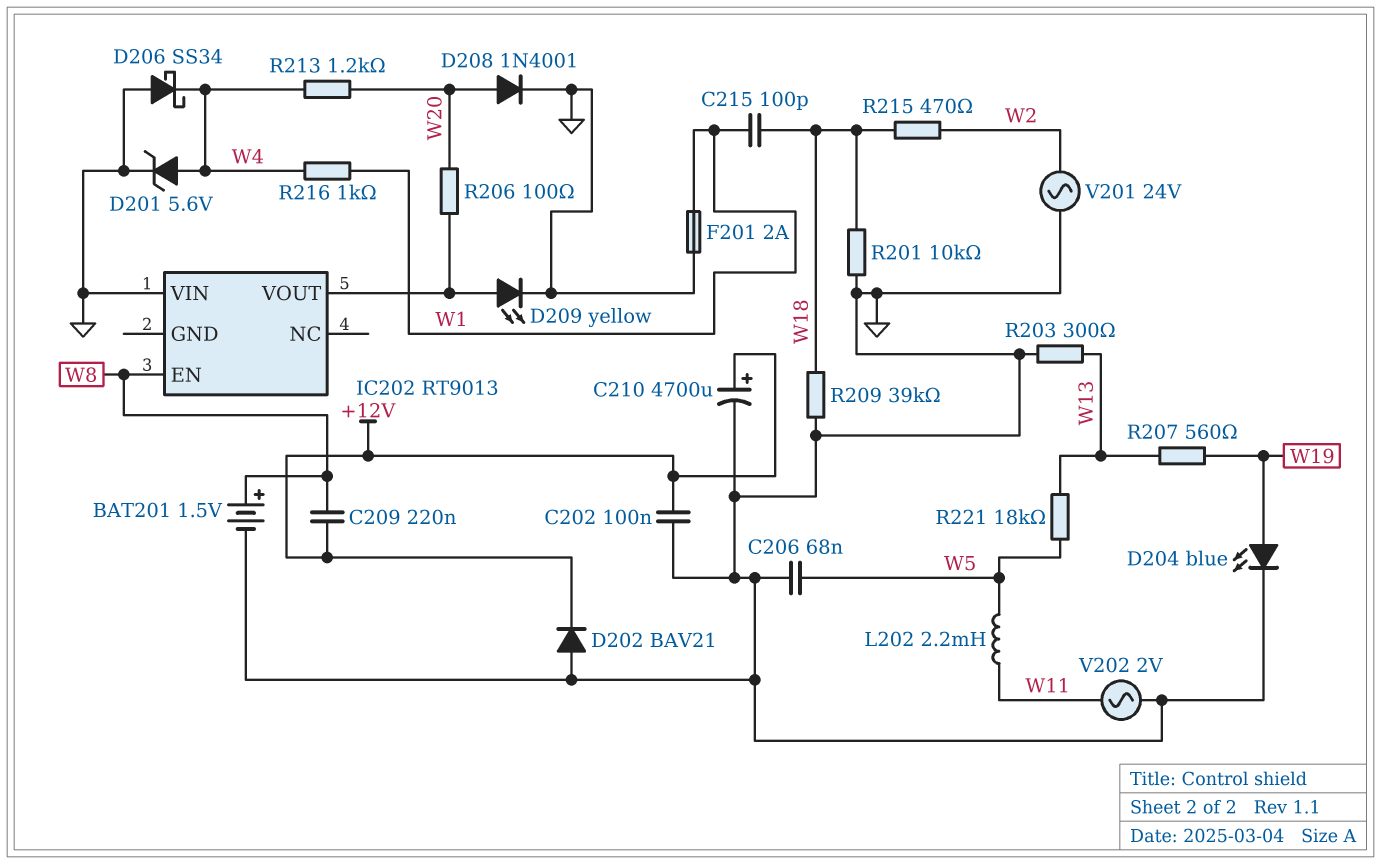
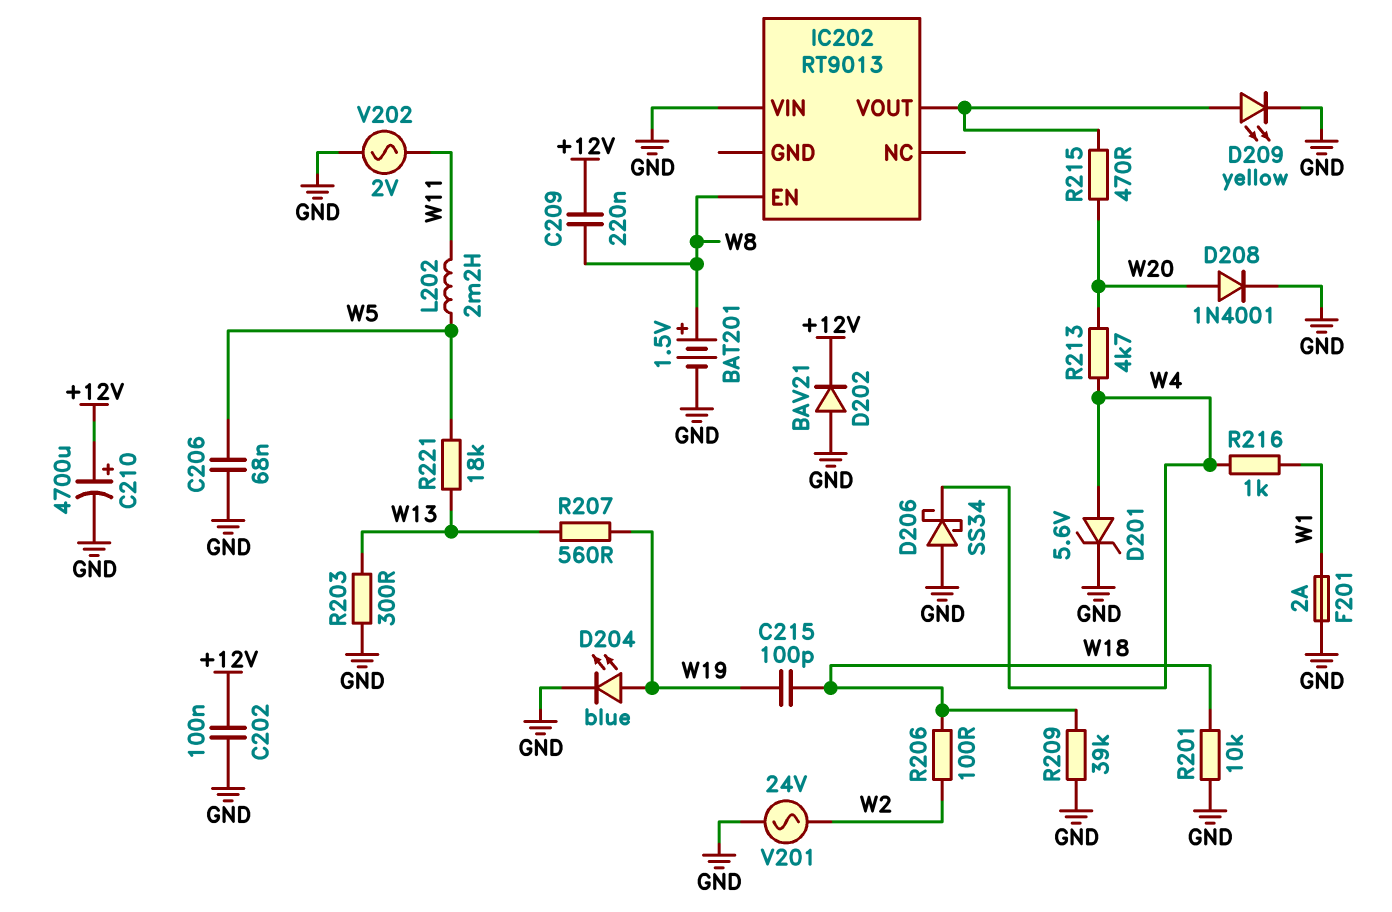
C215: 100pF (W1, W18) -> 100pF (W18, W19)
R206: 100 (IC202/VOUT, W20) -> 100 (W2, W18)
R213: 1.2k (W4, W20) -> 4.7k (W4, W20)
R215: 470 (W2, W18) -> 470 (IC202/VOUT, W20)

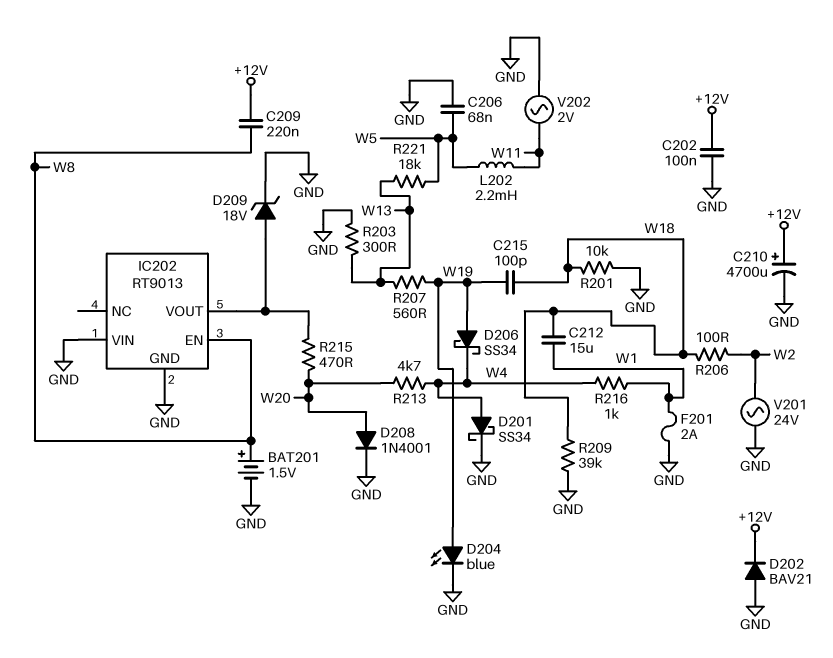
C212: none -> 15uF (W1, W18)
D201: zener 5.6V (A W4, K GND) -> schottky SS34 (A W4, K GND)
D206: schottky SS34 (A GND, K W4) -> schottky SS34 (A W19, K W4)
D209: LED yellow (A IC202/VOUT, K GND) -> zener 18V (A IC202/VOUT, K GND)
IC202 pin GND: none -> GND

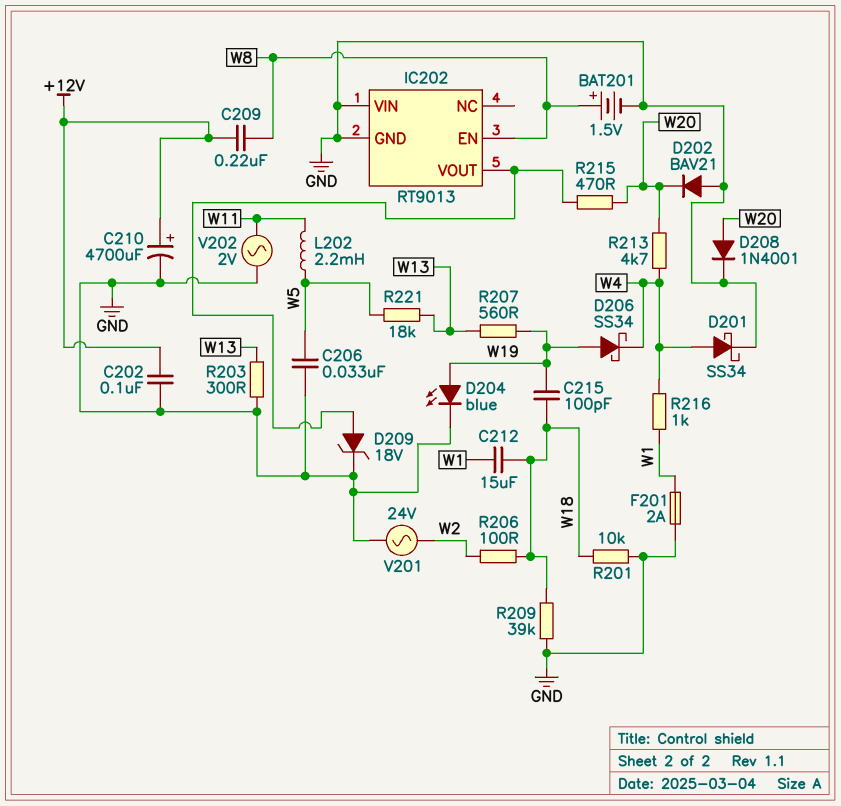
C206: 68nF (GND, W5) -> 33nF (GND, W5)
D202: diode BAV21 (A GND, K +12V) -> diode BAV21 (A GND, K W20)

